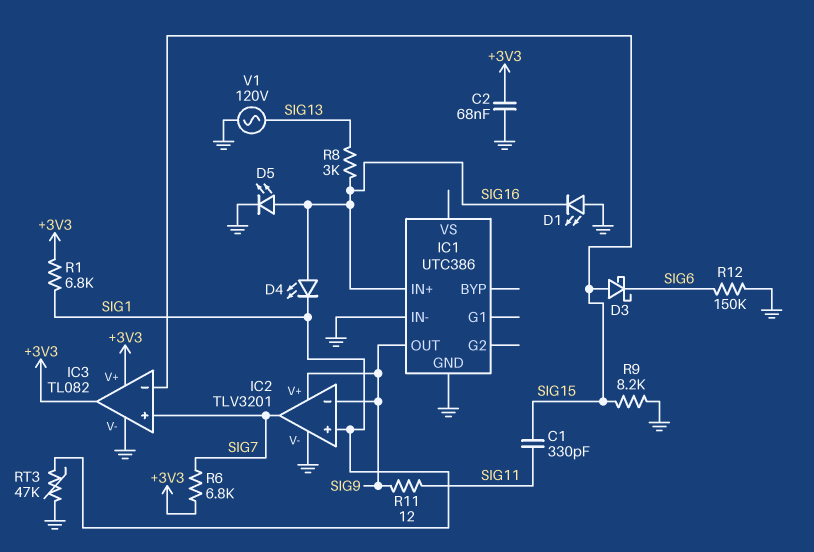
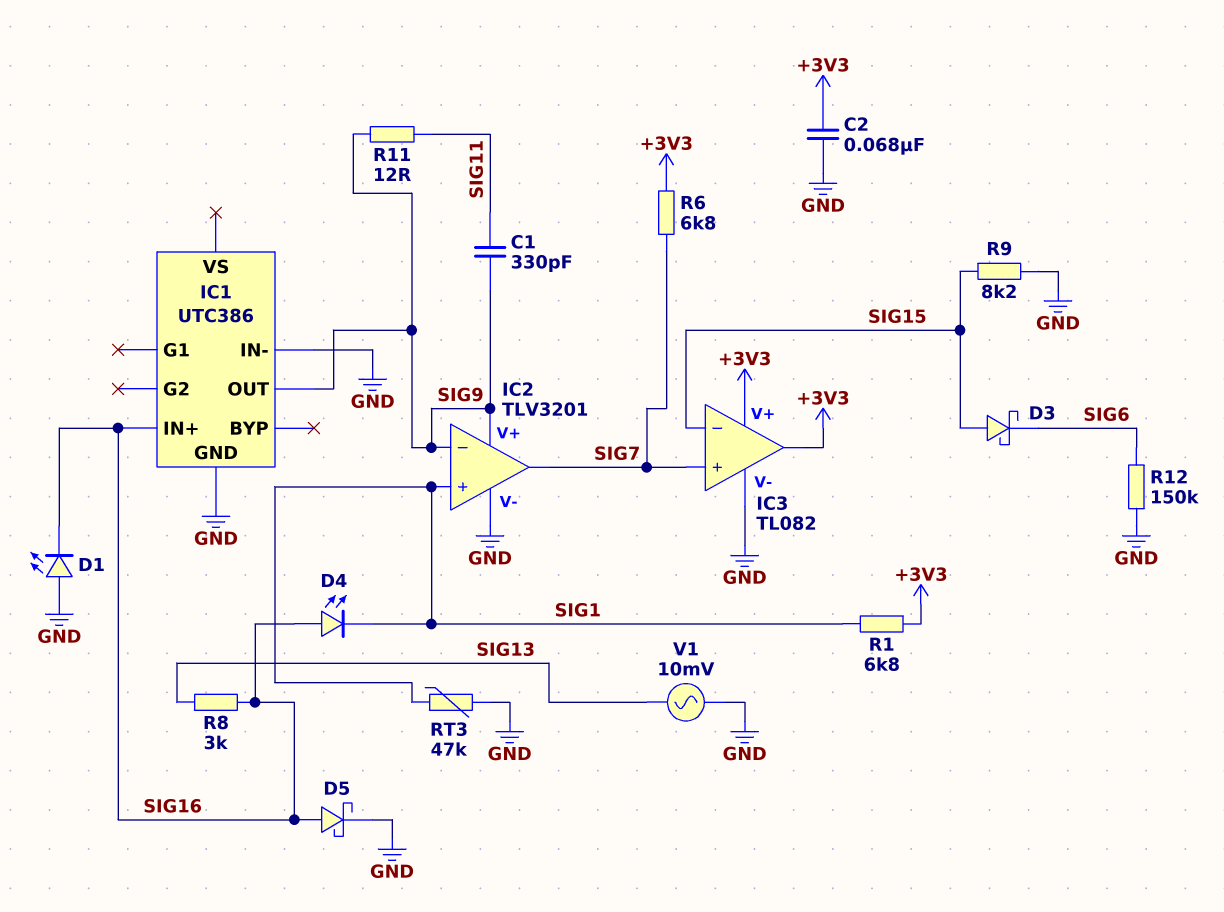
C1: 330pF (SIG11, SIG15) -> 330pF (SIG9, SIG11)
D5: LED (A SIG16, K GND) -> schottky (A SIG16, K GND)
V1: AC 120V (GND, SIG13) -> AC 10mV (GND, SIG13)

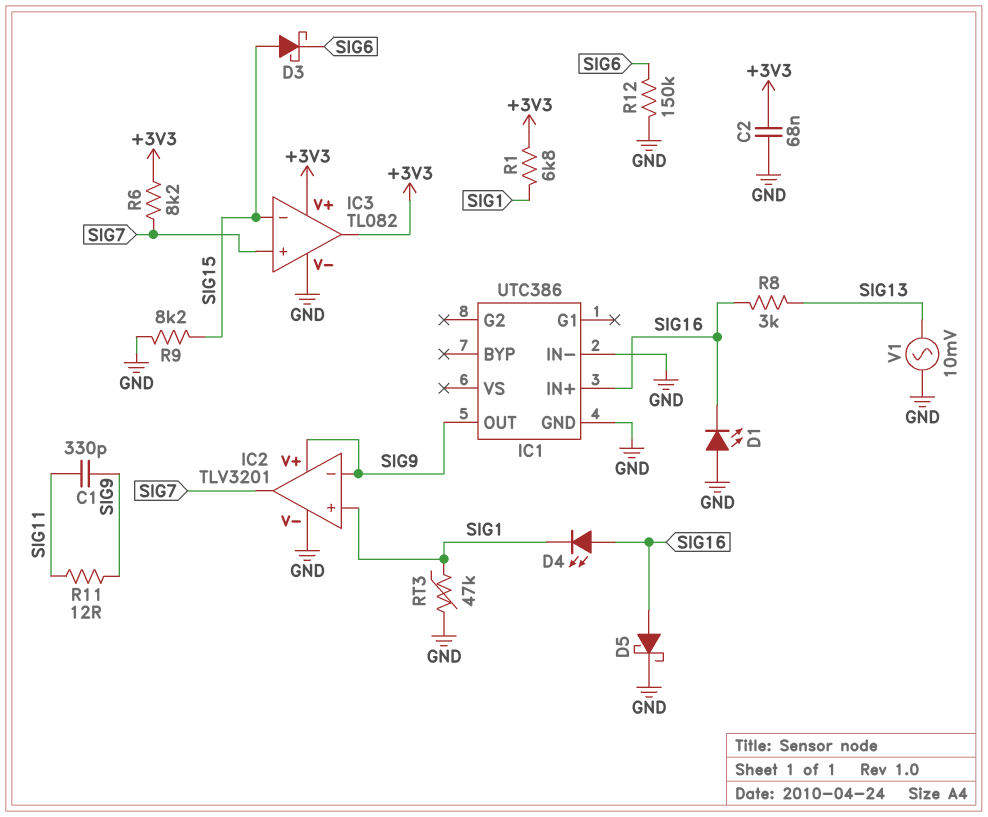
R6: 6.8k (+3V3, SIG7) -> 8.2k (+3V3, SIG7)

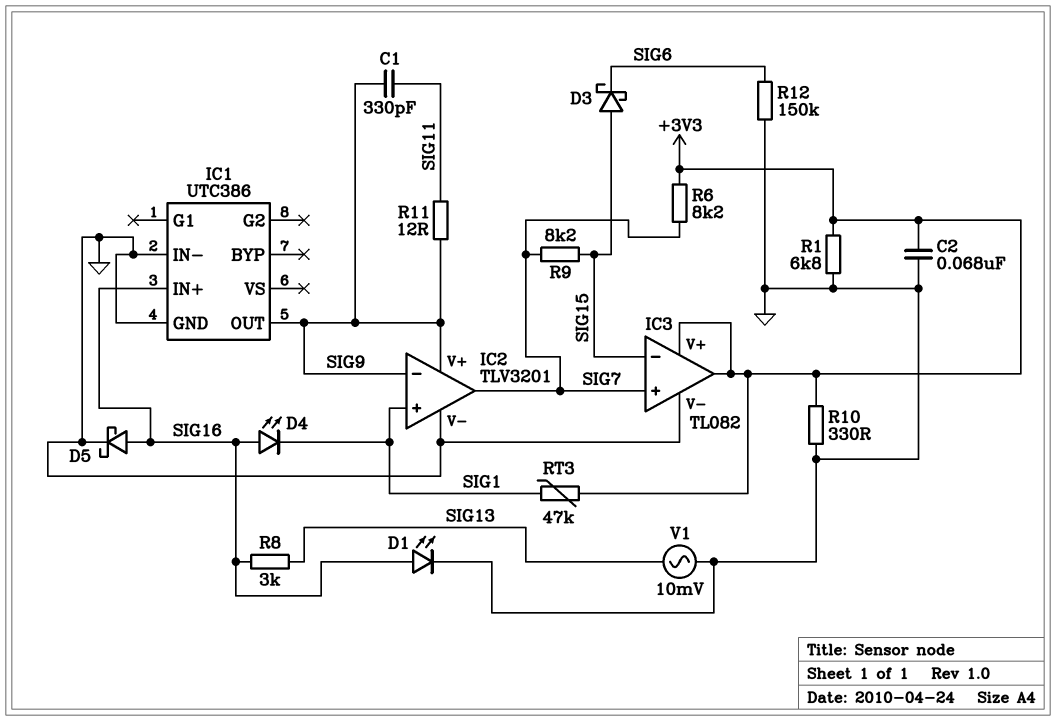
D1: LED (A GND, K SIG16) -> LED (A SIG16, K GND)
R1: 6.8k (+3V3, SIG1) -> 6.8k (+3V3, GND)
R9: 8.2k (GND, SIG15) -> 8.2k (SIG7, SIG15)
R10: none -> 330 (+3V3, GND)
RT3: 47k (GND, SIG1) -> 47k (+3V3, SIG1)

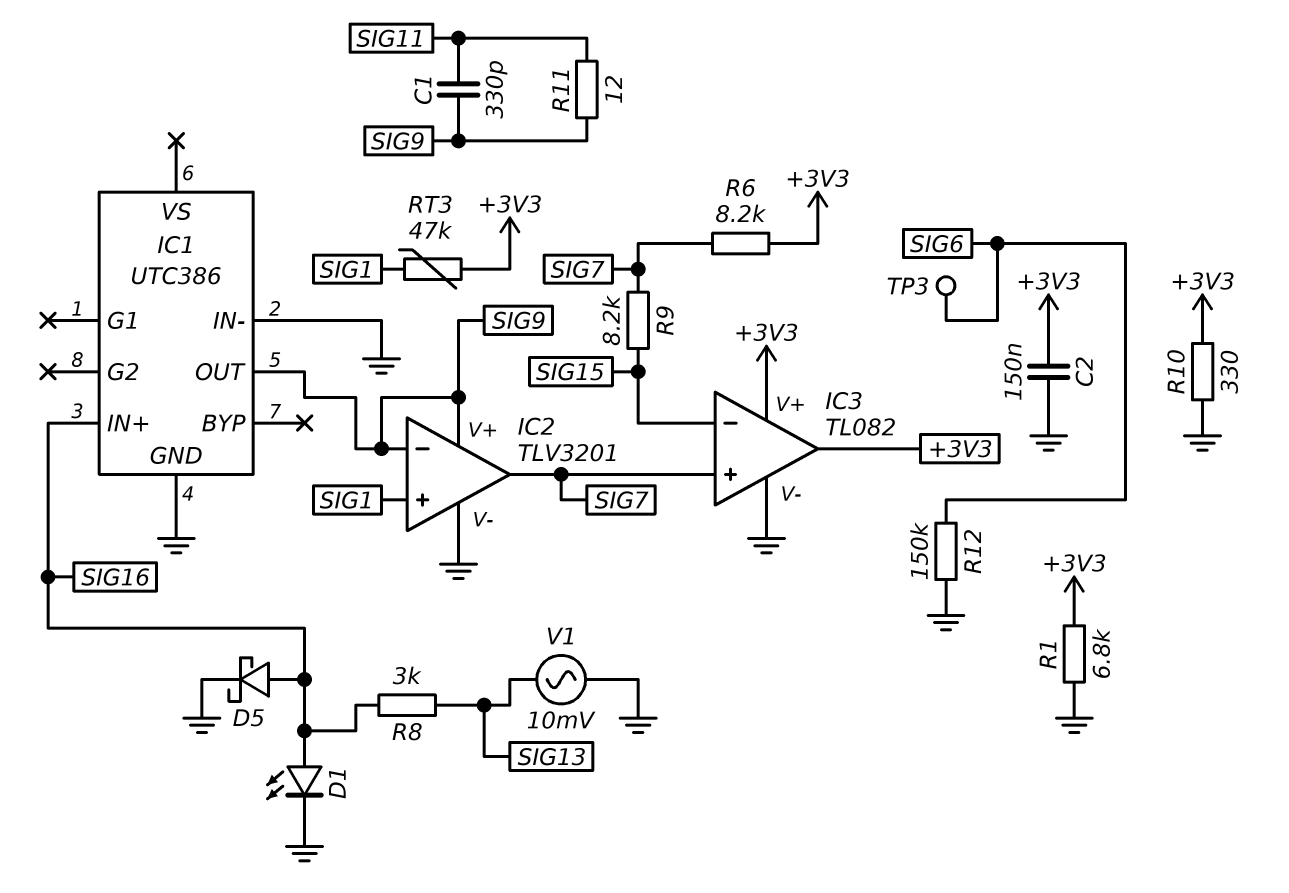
C2: 68nF (+3V3, GND) -> 150nF (+3V3, GND)
D3: schottky (A SIG15, K SIG6) -> none
D4: LED (A SIG16, K SIG1) -> none
TP3: none -> test point (SIG6)

